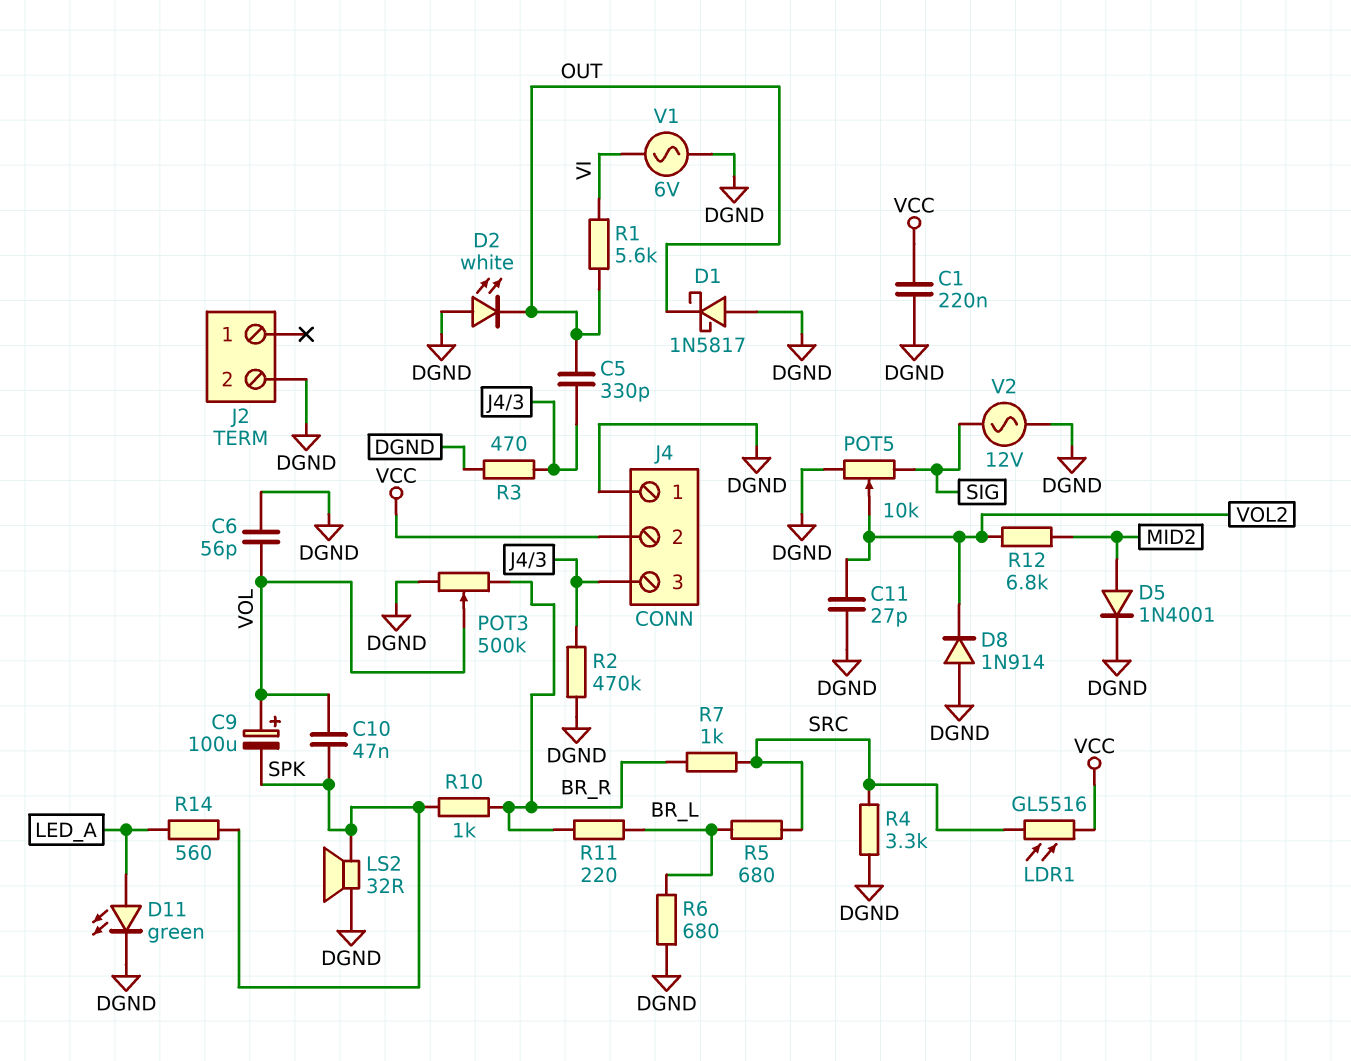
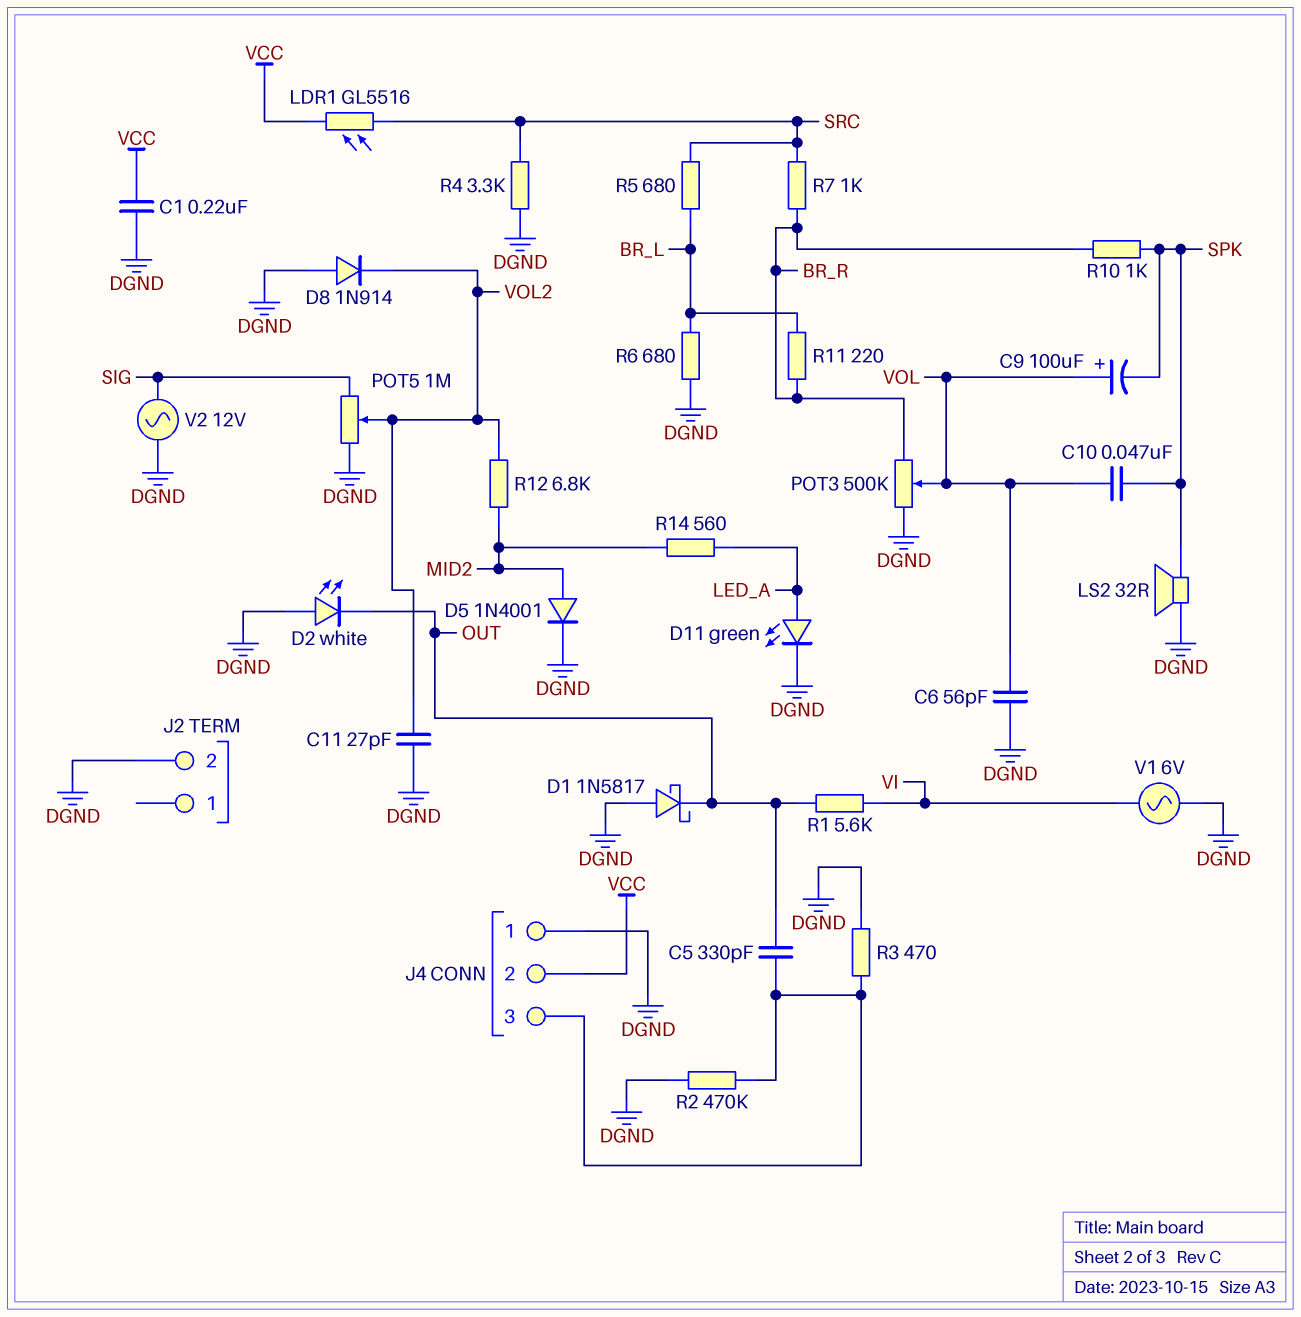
POT5: 10k (DGND, SIG, wiper VOL2) -> 1M (DGND, SIG, wiper VOL2)
R14: 560 (LED_A, SPK) -> 560 (LED_A, MID2)

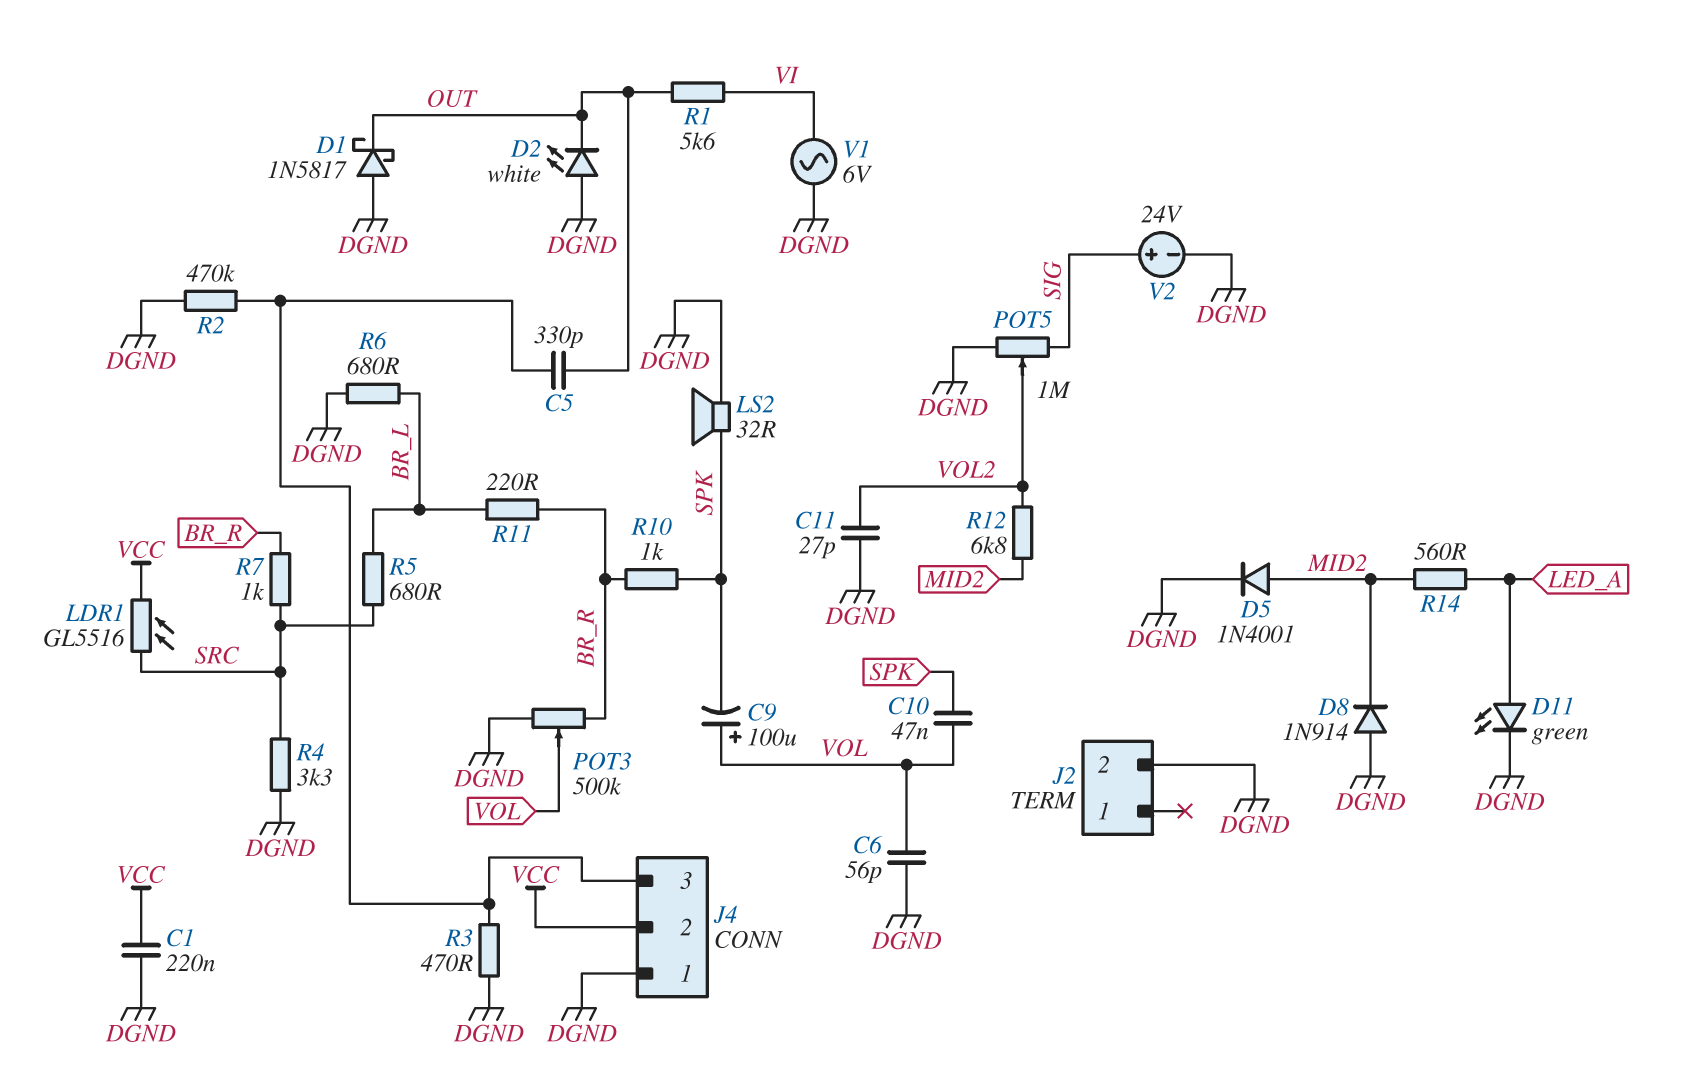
D8: diode 1N914 (A DGND, K VOL2) -> diode 1N914 (A DGND, K MID2)
V2: AC 12V (DGND, SIG) -> 24V (plus SIG, minus DGND)

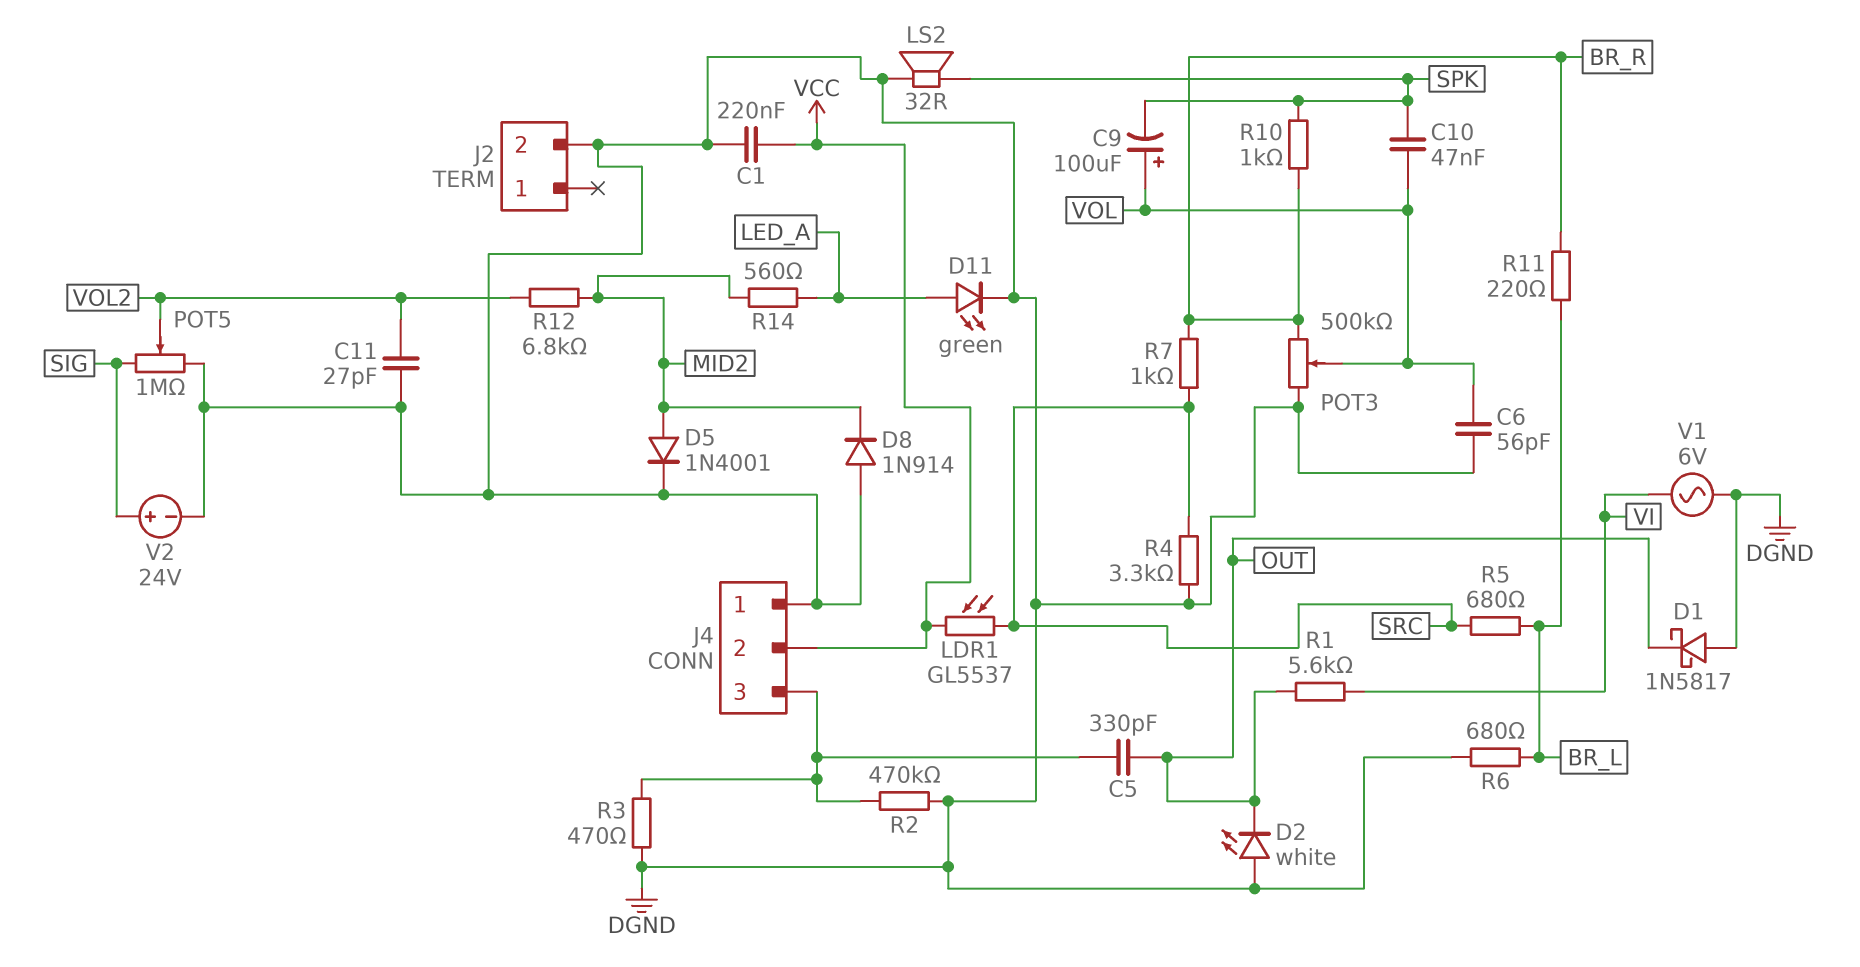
LDR1: GL5516 (SRC, VCC) -> GL5537 (SRC, VCC)

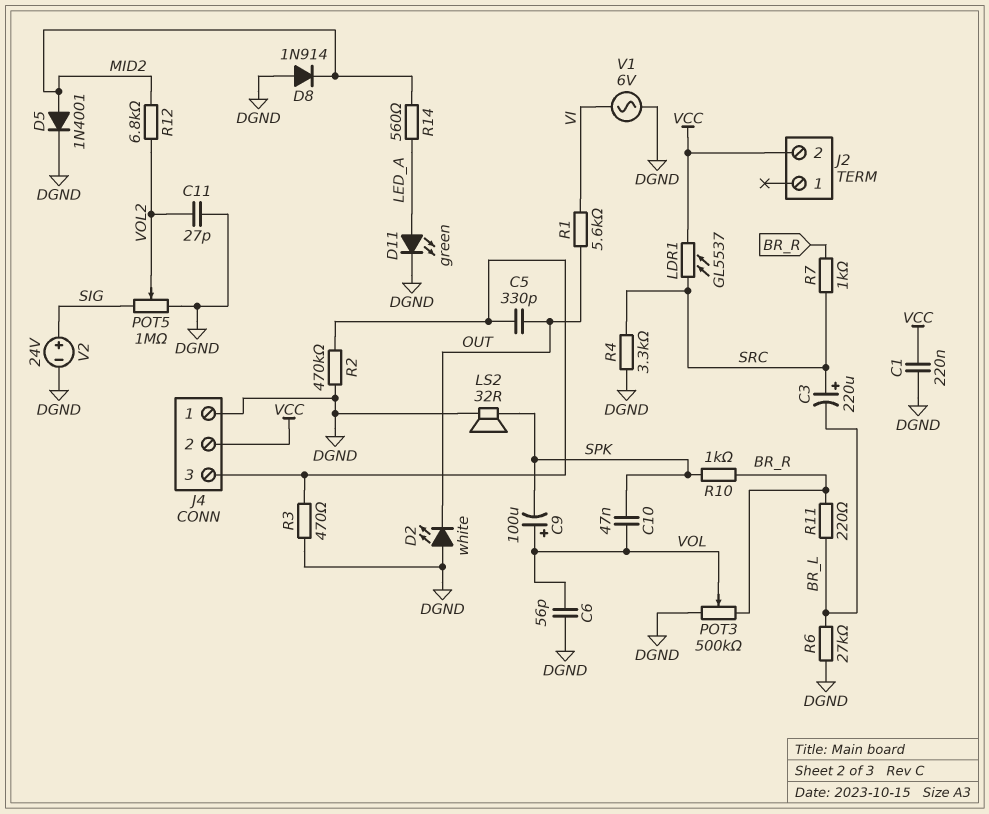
C3: none -> 220uF (plus SRC, minus BR_L)
D1: schottky 1N5817 (A DGND, K OUT) -> none
J2 pin 2: DGND -> VCC
R5: 680 (BR_L, SRC) -> none
R6: 680 (BR_L, DGND) -> 27k (BR_L, DGND)

